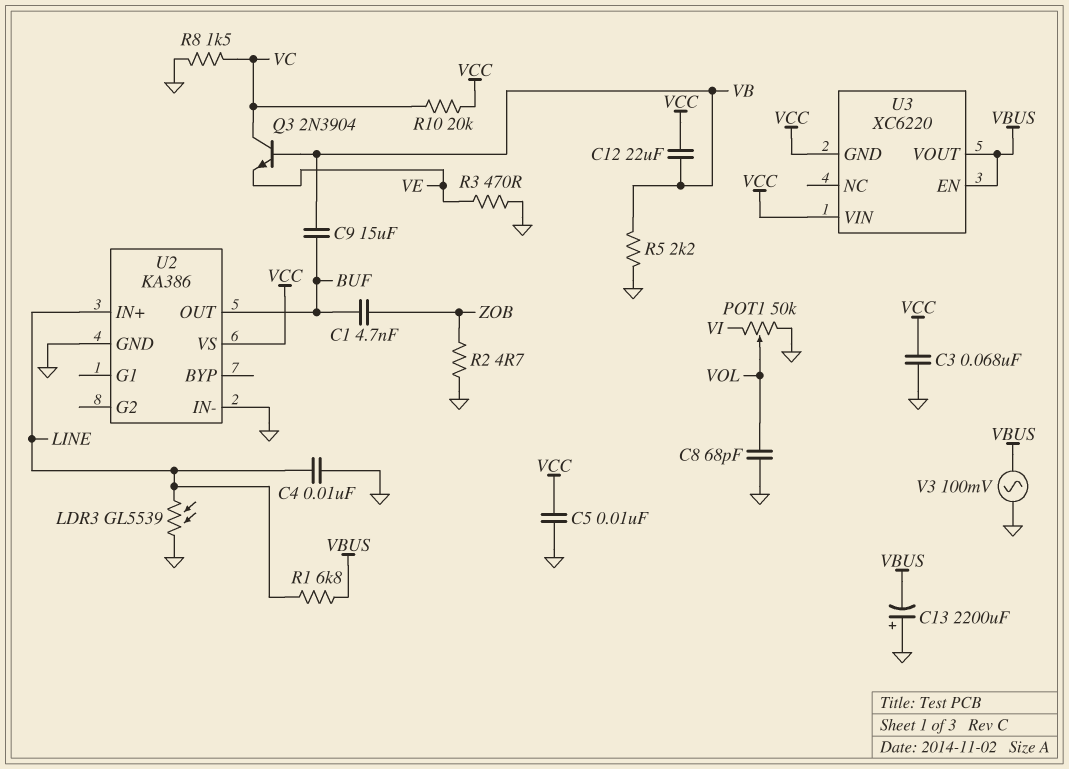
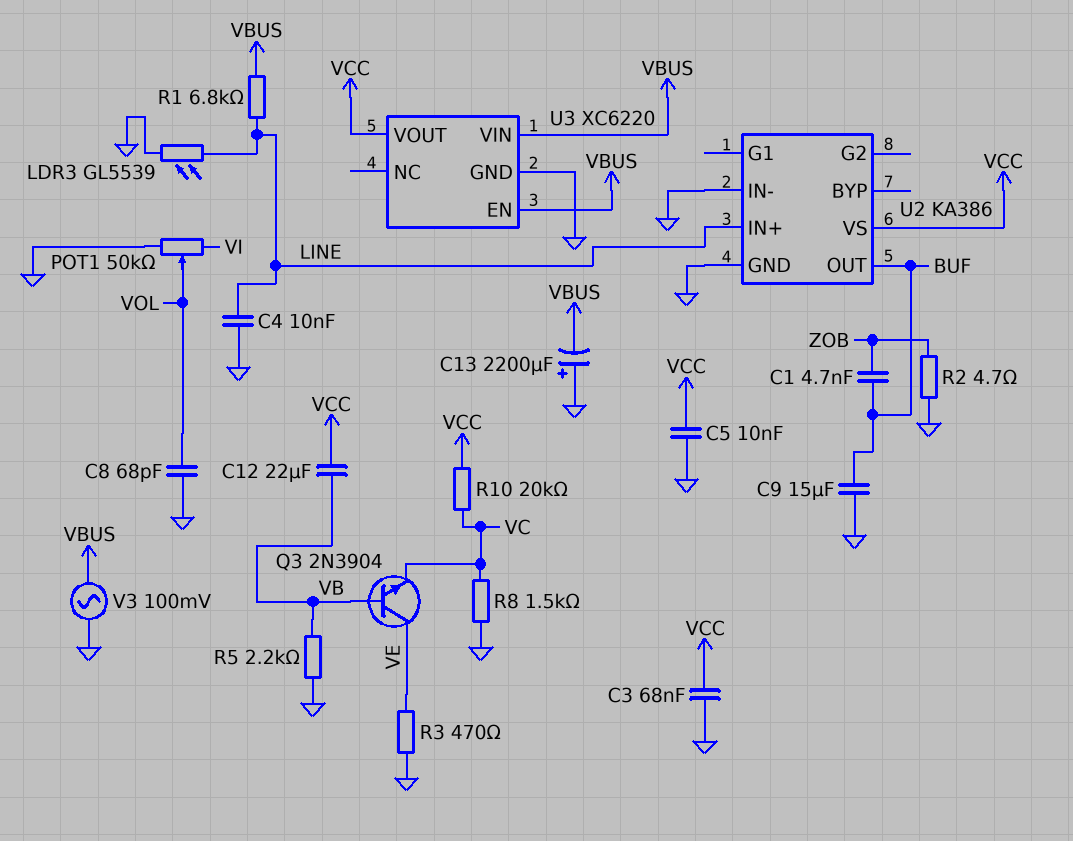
C9: 15uF (BUF, VB) -> 15uF (BUF, GND)
Q3: NPN 2N3904 (B VB, C VC, E VE) -> NPN 2N3904 (B VB, C VE, E VC)
U3 pin GND: VCC -> GND
U3 pin VIN: VCC -> VBUS
U3 pin VOUT: VBUS -> VCC

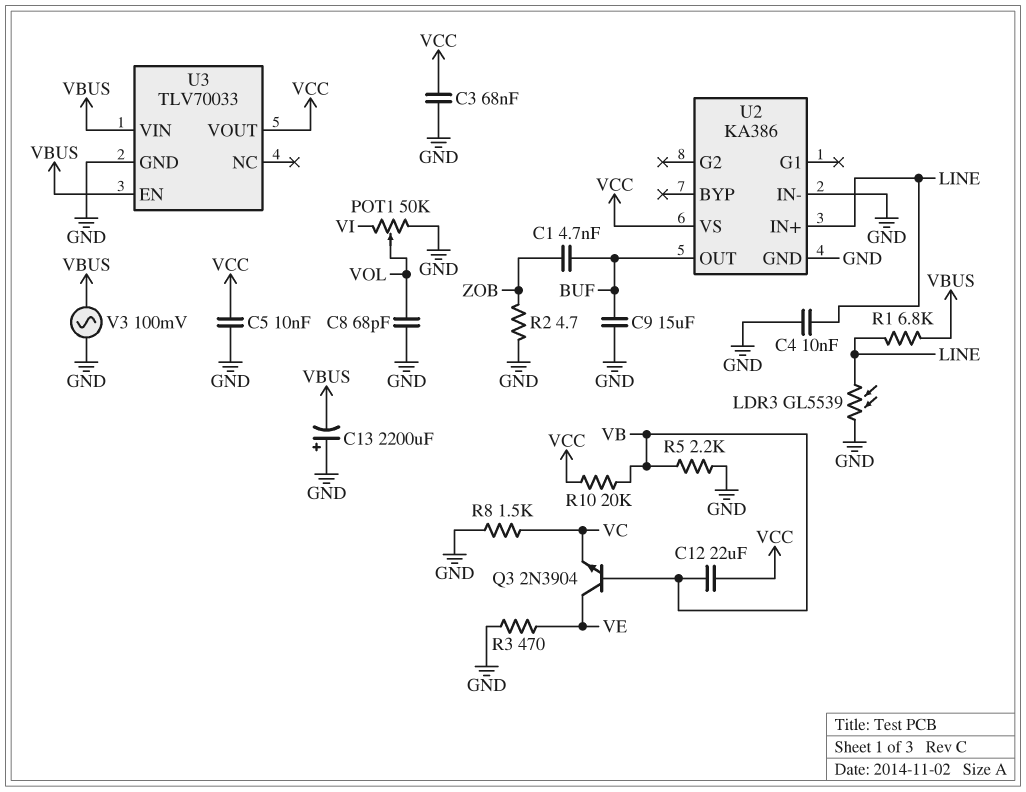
R10: 20k (VC, VCC) -> 20k (VB, VCC)
U3: XC6220 -> TLV70033

